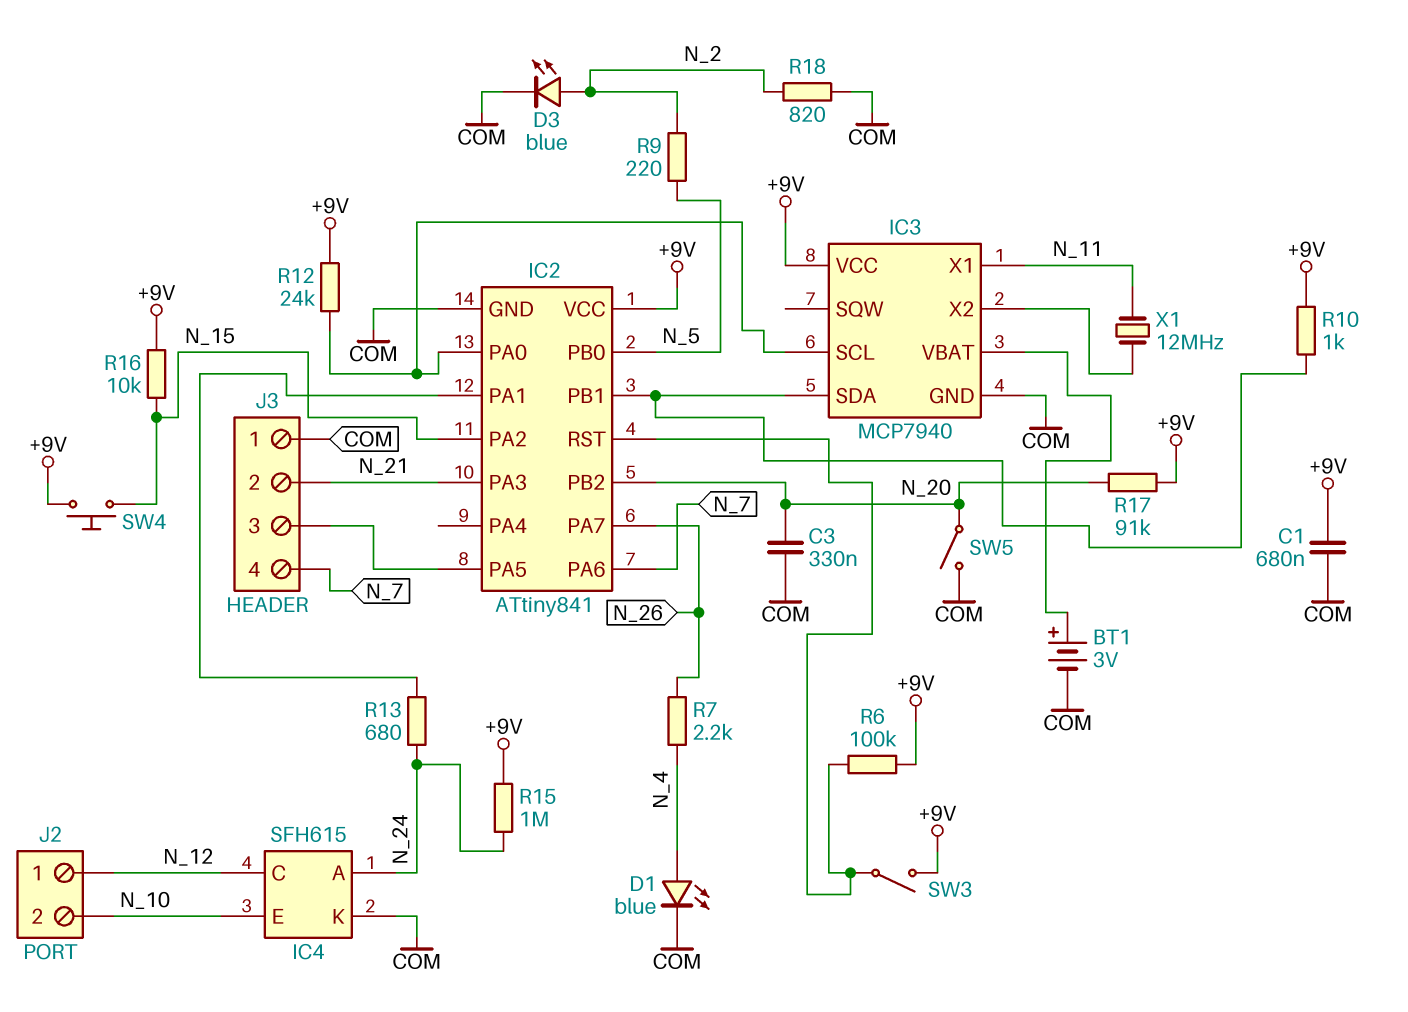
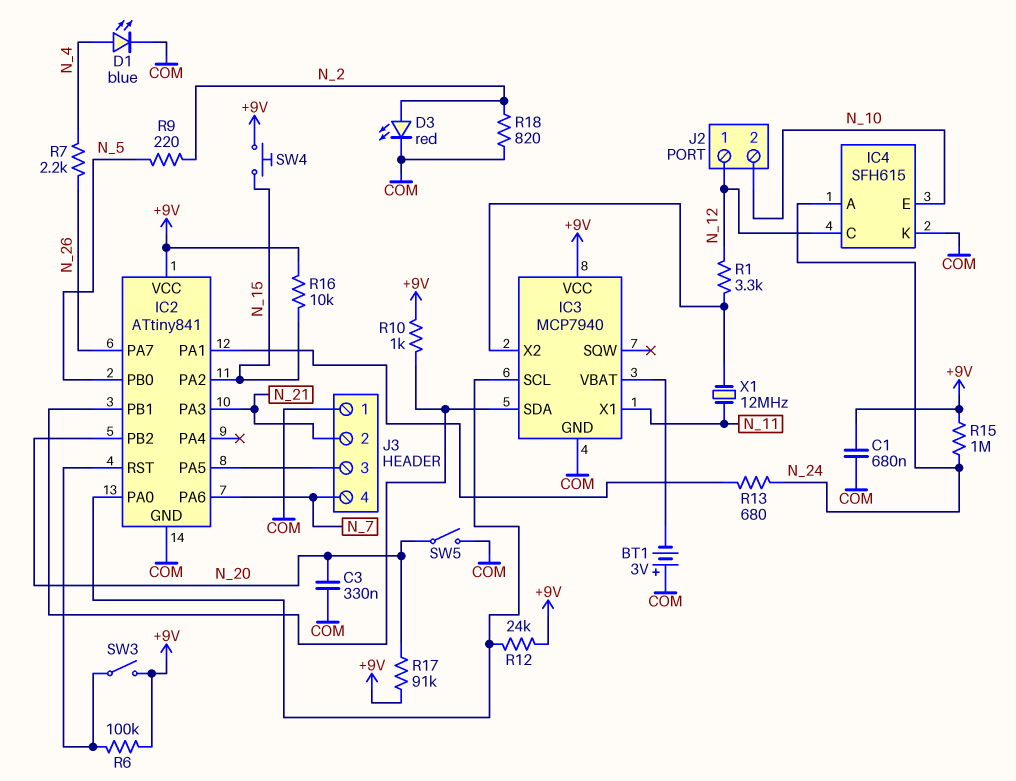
BT1: 3V (plus IC3/VBAT, minus COM) -> 3V (plus COM, minus IC3/VBAT)
D3: LED blue (A N_2, K COM) -> LED red (A N_2, K COM)
R1: none -> 3.3k (IC3/X2, N_12)

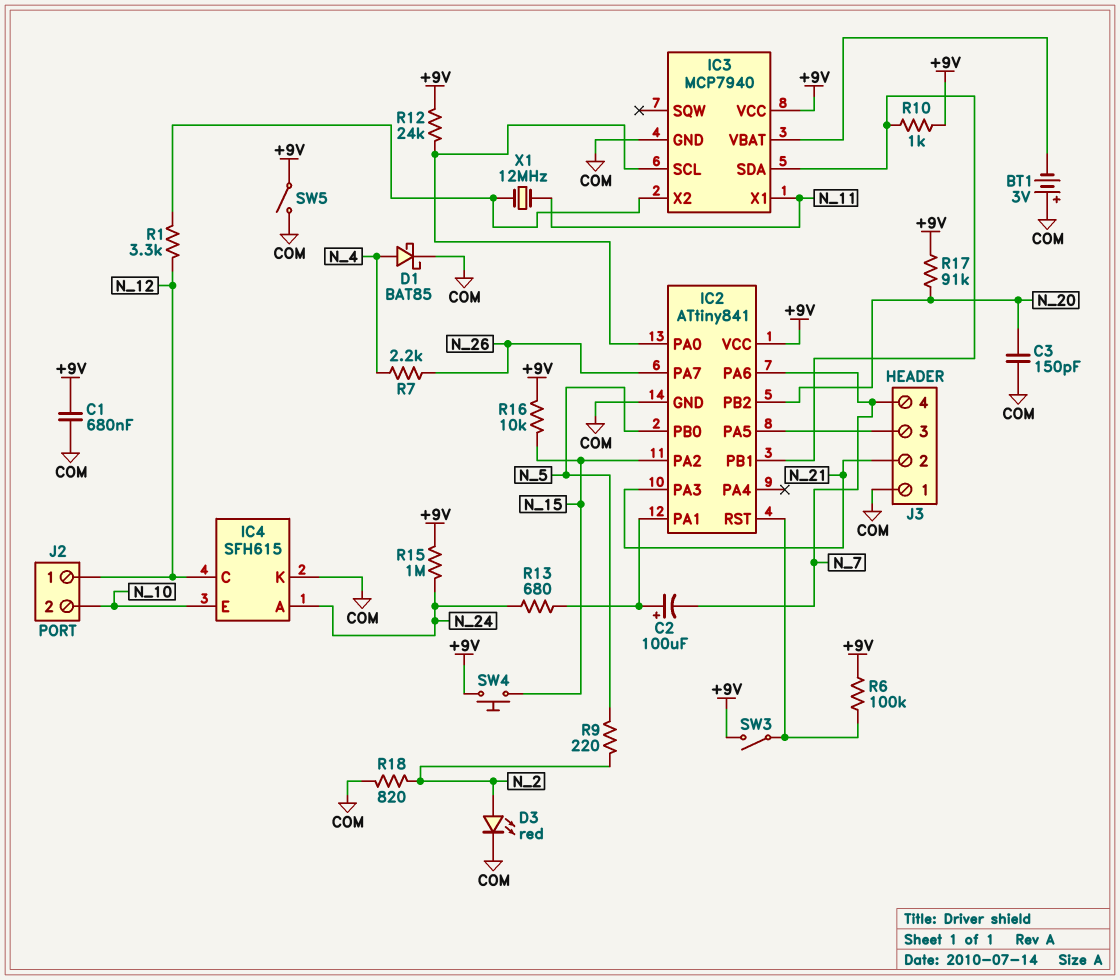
C2: none -> 100uF (plus IC2/PA1, minus N_7)
C3: 330nF (COM, N_20) -> 150pF (COM, N_20)
D1: LED blue (A N_4, K COM) -> schottky BAT85 (A N_4, K COM)
SW5: switch (COM, N_20) -> switch (+9V, COM)

